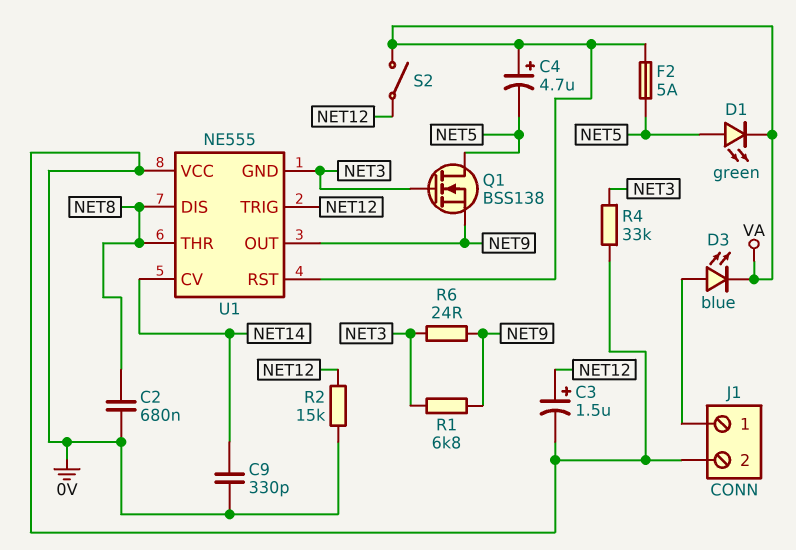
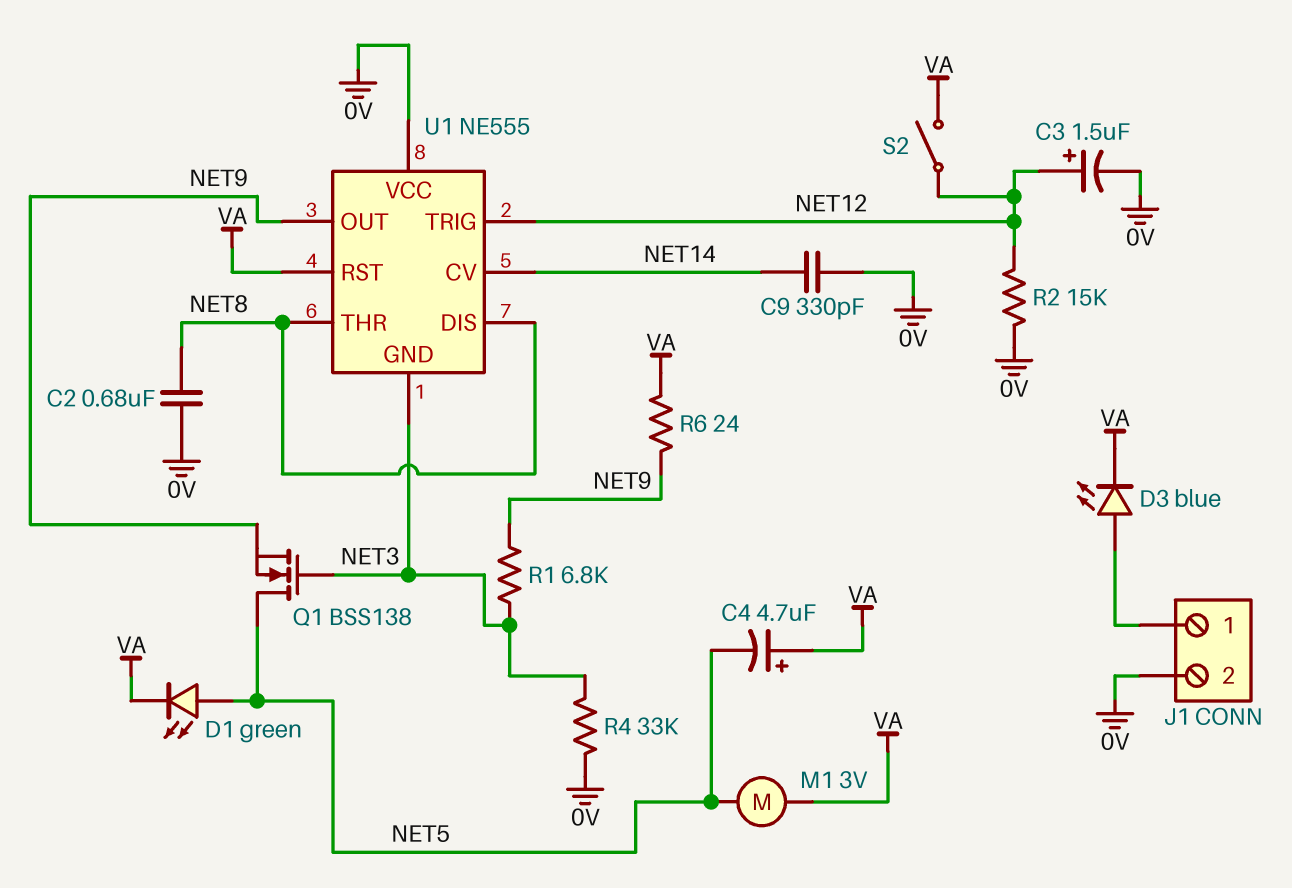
F2: 5A (NET5, VA) -> none
M1: none -> motor 3V (NET5, VA)
R6: 24 (NET3, NET9) -> 24 (NET9, VA)

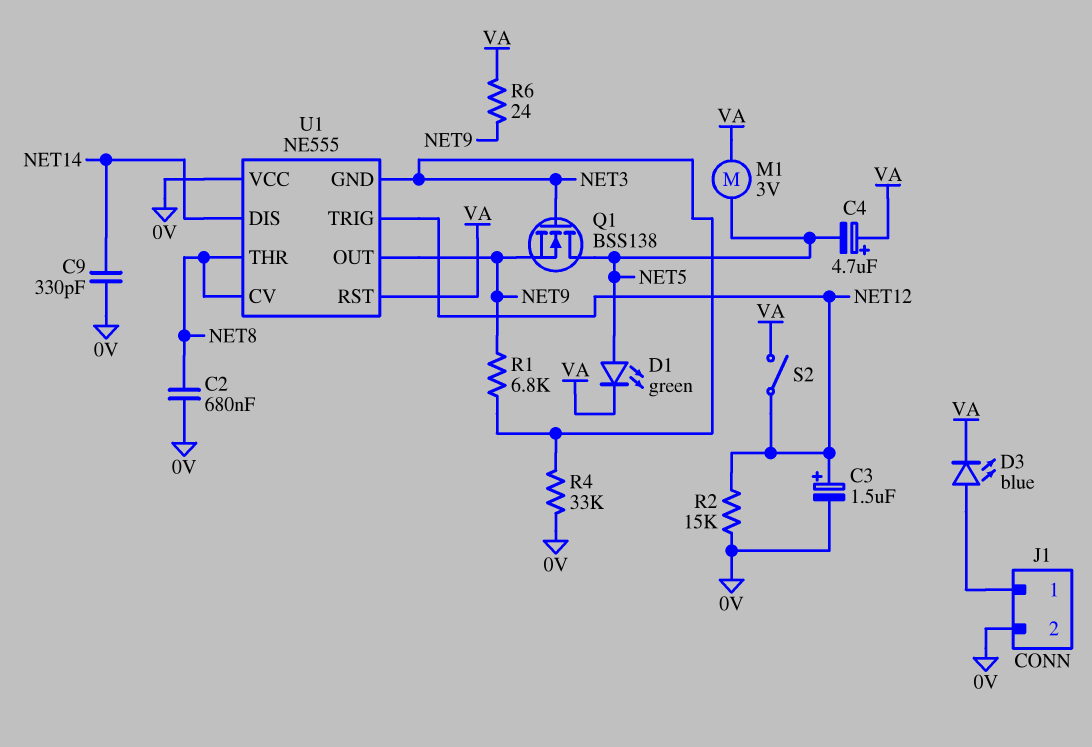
U1 pin CV: NET14 -> NET8
U1 pin DIS: NET8 -> NET14

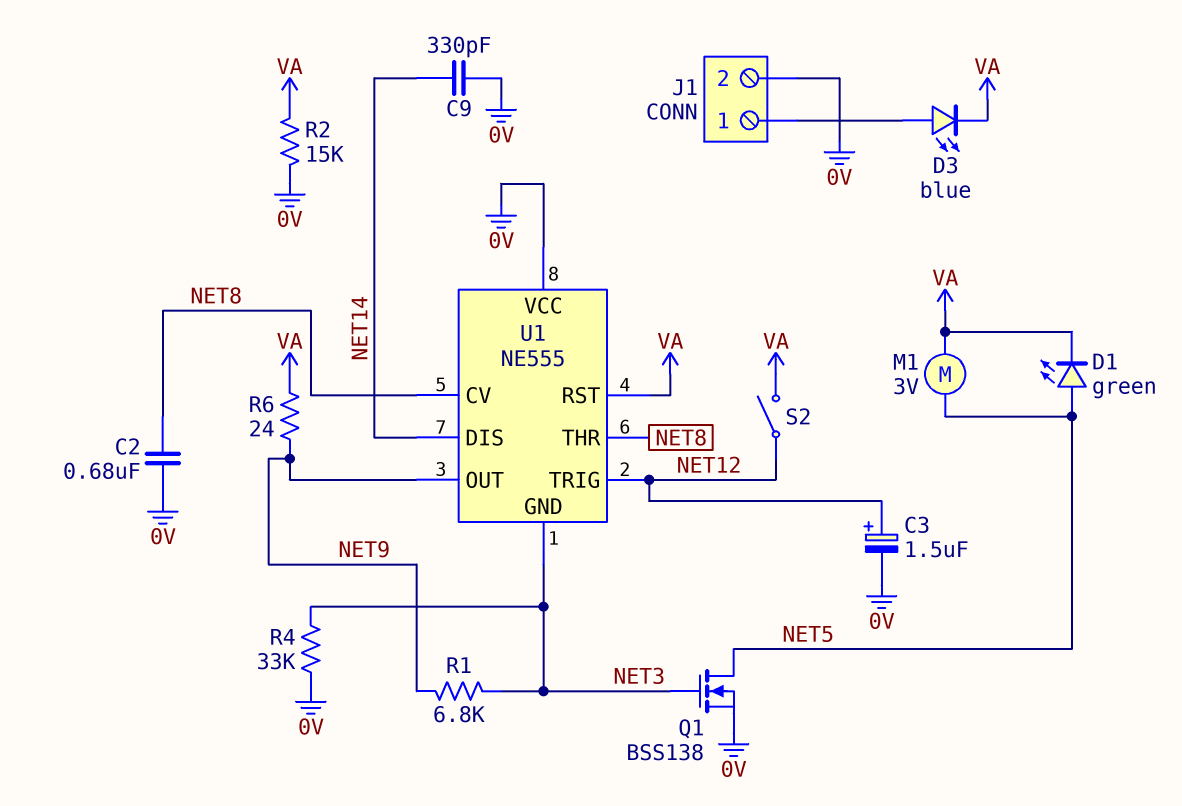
C4: 4.7uF (plus VA, minus NET5) -> none
Q1: NMOS BSS138 (G NET3, D NET5, S NET9) -> NMOS BSS138 (G NET3, D NET5, S 0V)
R2: 15k (0V, NET12) -> 15k (0V, VA)

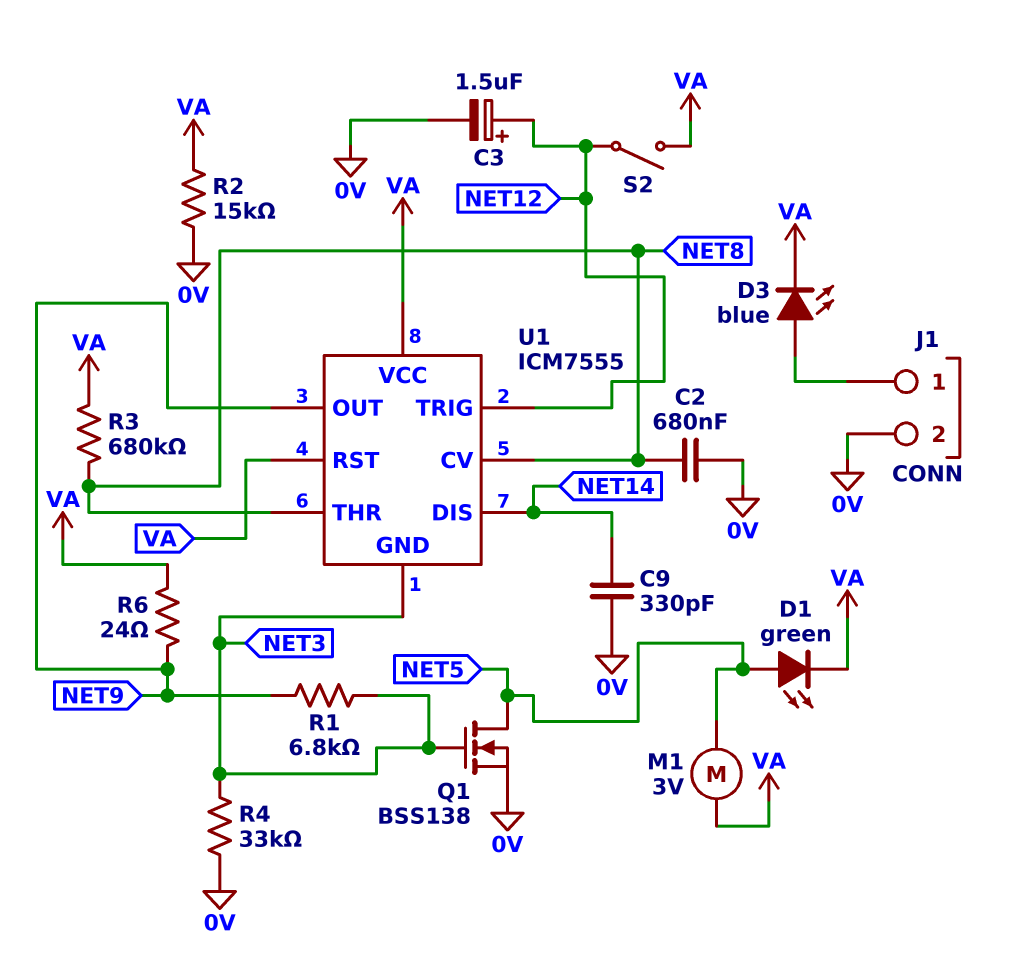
R3: none -> 680k (NET8, VA)
U1: NE555 -> ICM7555
U1 pin VCC: 0V -> VA

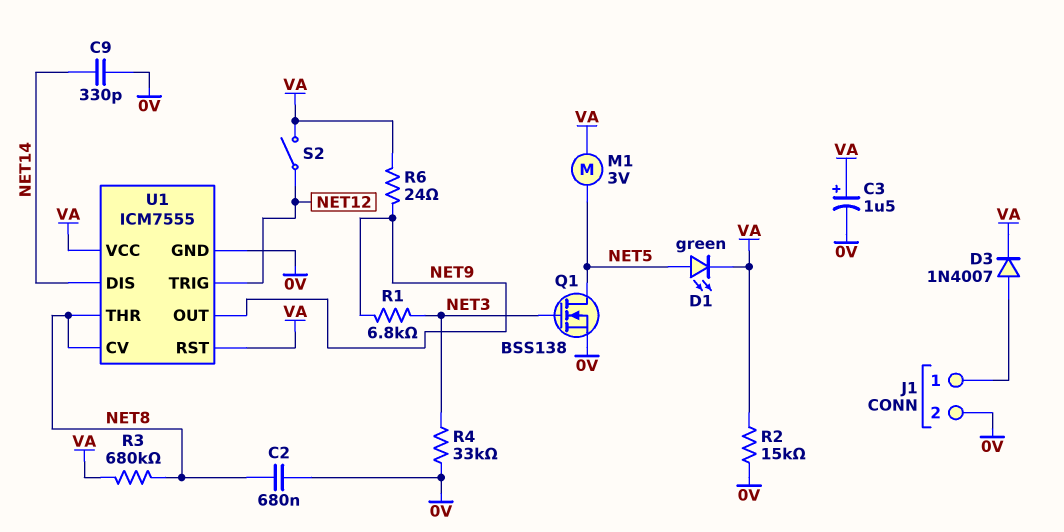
C3: 1.5uF (plus NET12, minus 0V) -> 1.5uF (plus VA, minus 0V)
D3: LED blue (A J1/1, K VA) -> diode 1N4007 (A J1/1, K VA)
U1 pin GND: NET3 -> 0V

